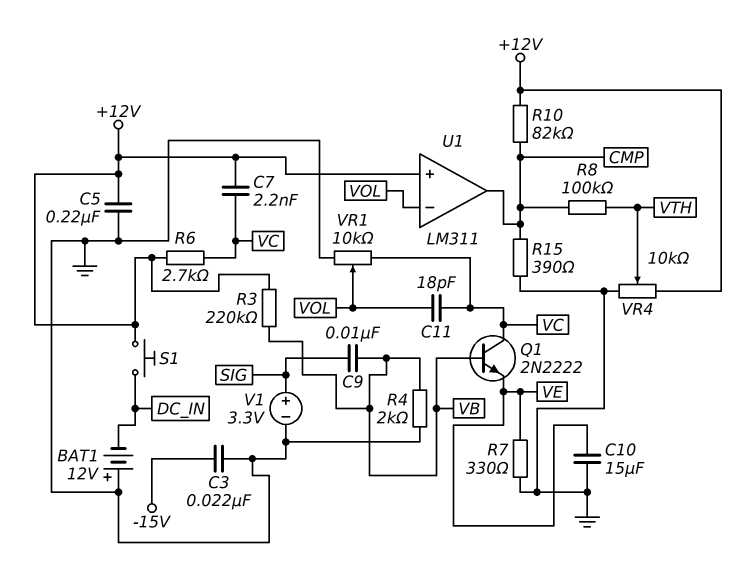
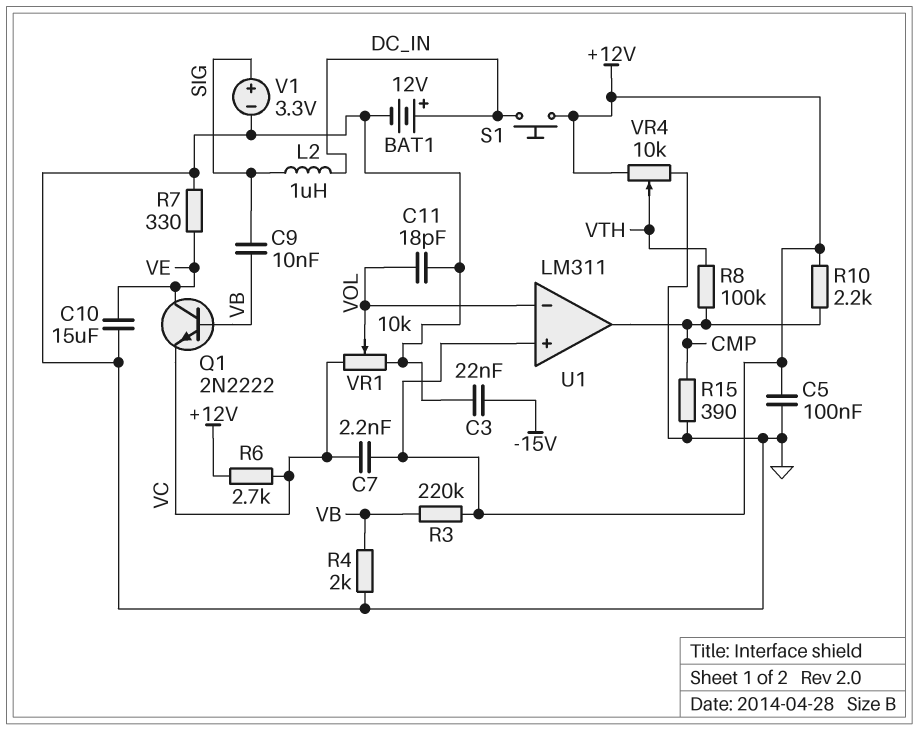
BAT1: 12V (plus GND, minus DC_IN) -> 12V (plus DC_IN, minus GND)
C5: 220nF (+12V, GND) -> 100nF (+12V, GND)
C11: 18pF (VC, VOL) -> 18pF (GND, VOL)
L2: none -> 1uH (DC_IN, SIG)
Q1: NPN 2N2222 (B VB, C VC, E VE) -> NPN 2N2222 (B VB, C VE, E VC)
R10: 82k (+12V, CMP) -> 2.2k (+12V, CMP)

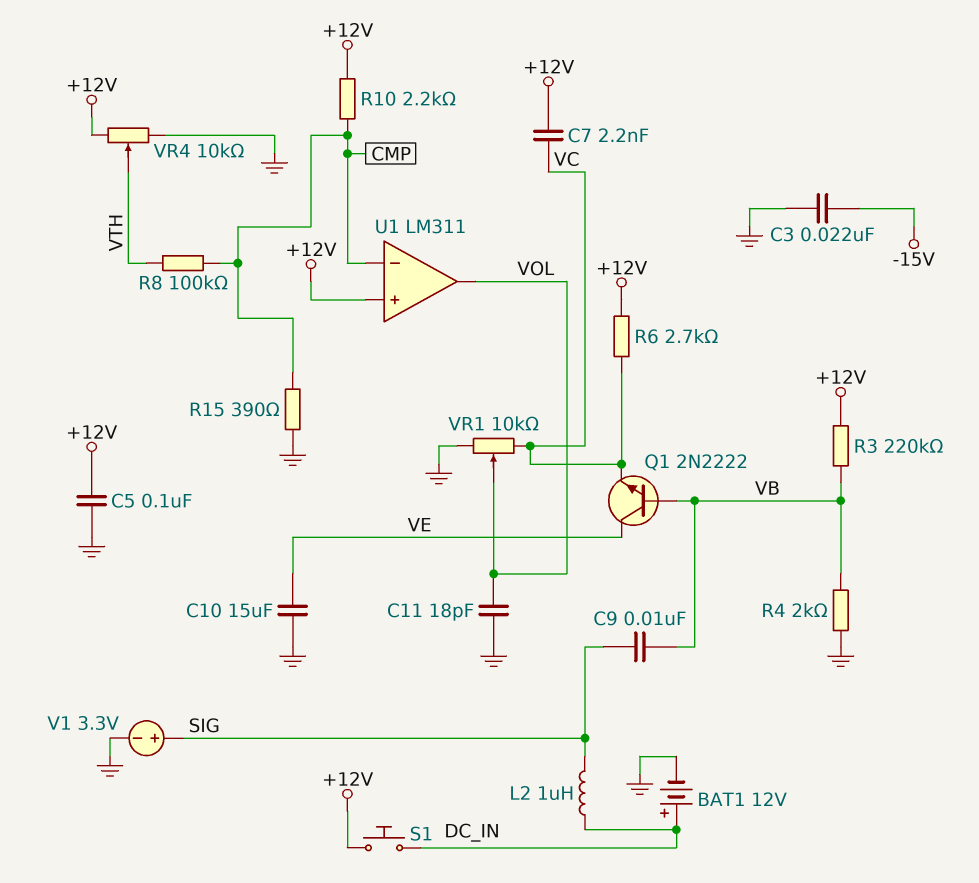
R7: 330 (GND, VE) -> none
U1 pin in-: VOL -> CMP
U1 pin out: CMP -> VOL

